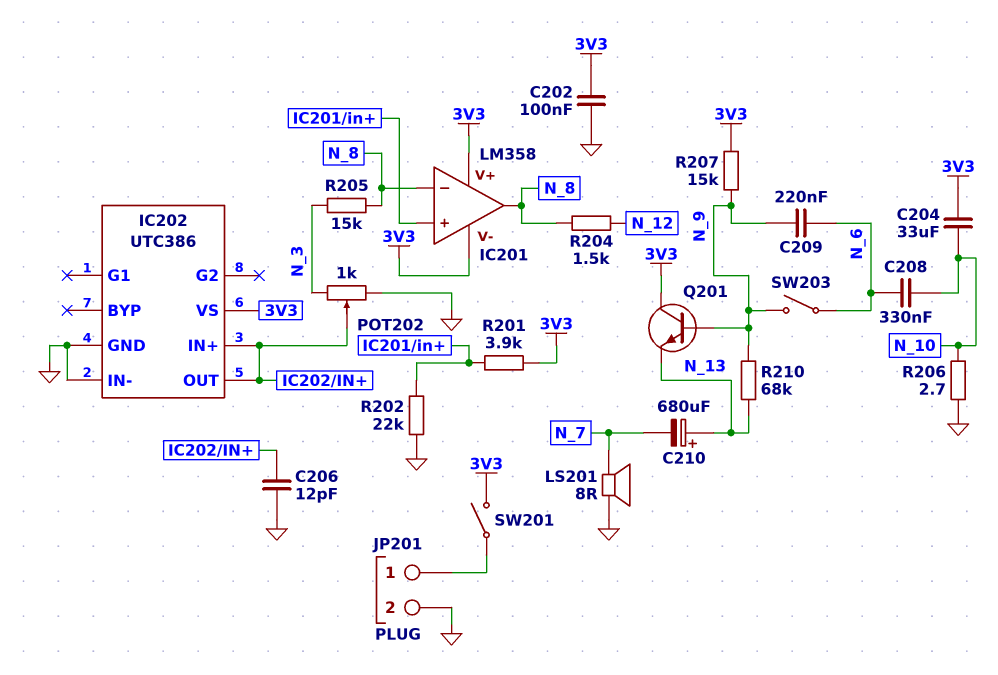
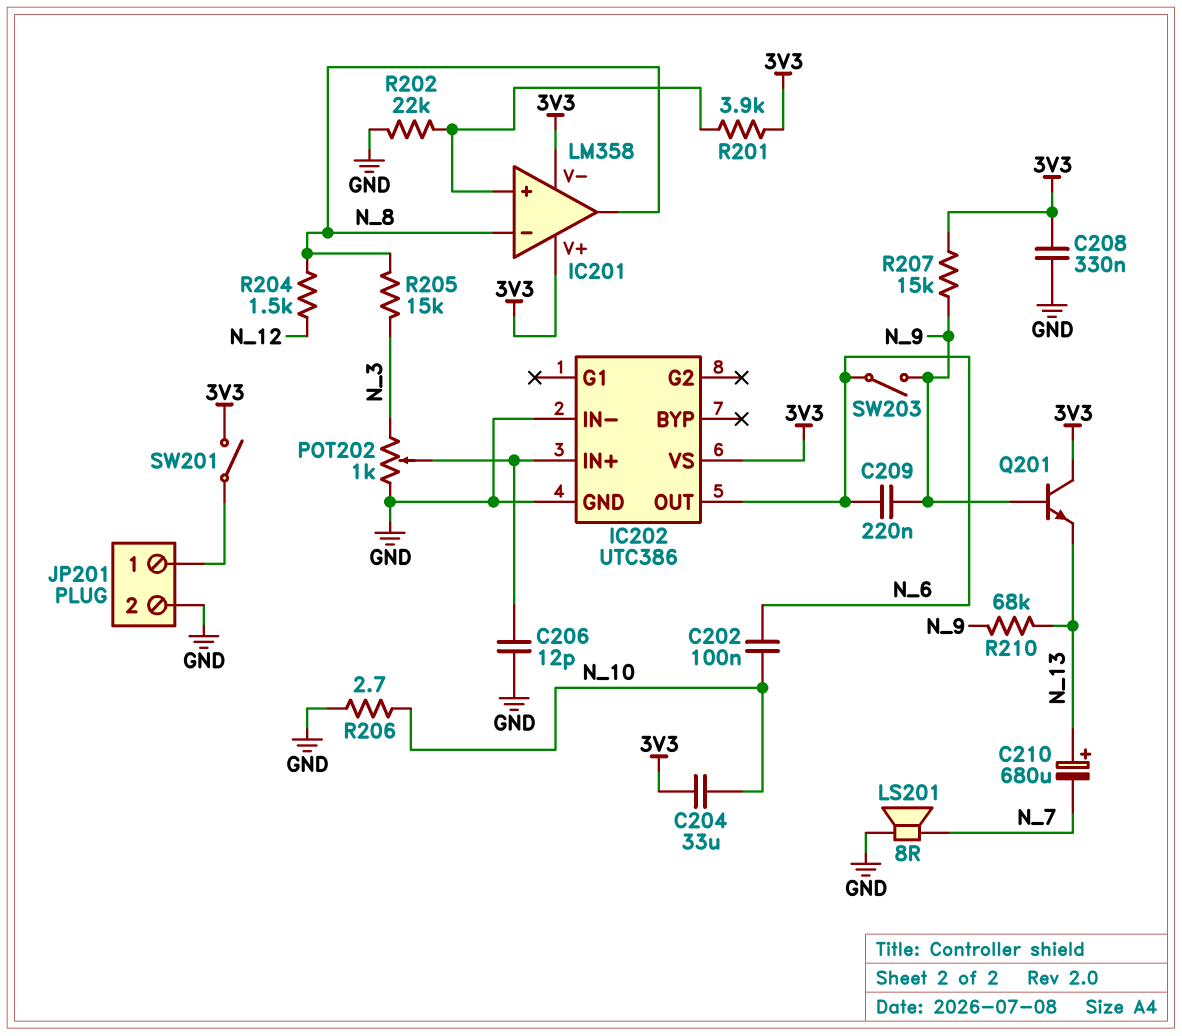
C202: 100nF (3V3, GND) -> 100nF (N_6, N_10)
C208: 330nF (N_6, N_10) -> 330nF (3V3, GND)
IC202 pin OUT: IC202/IN+ -> N_6

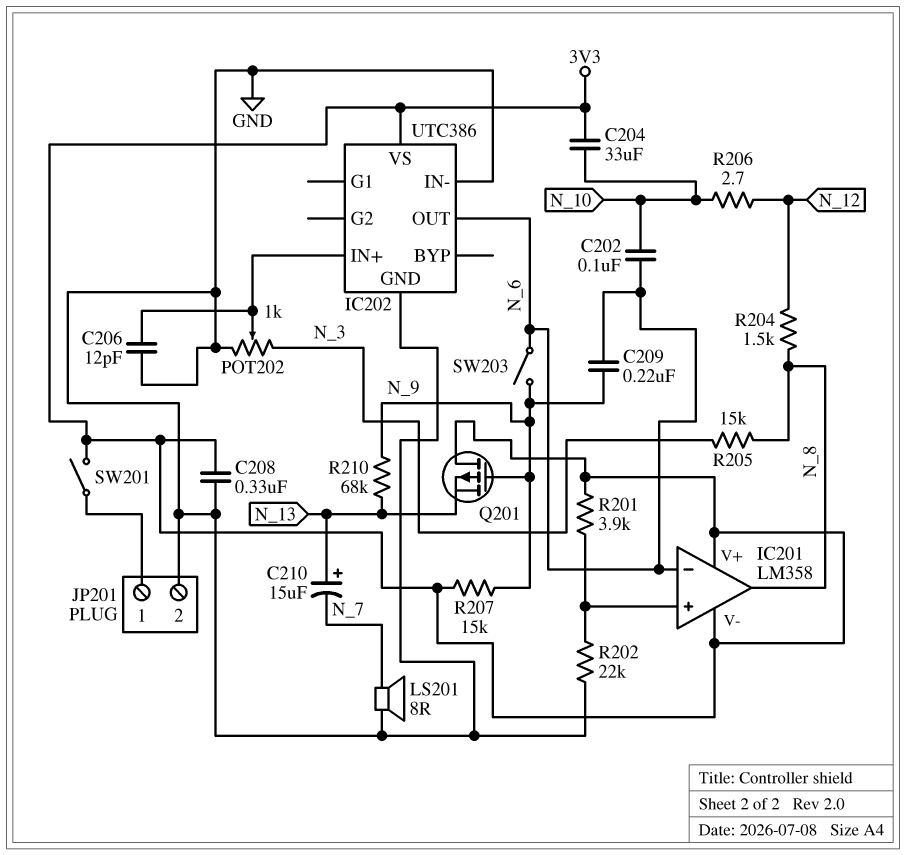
C210: 680uF (plus N_13, minus N_7) -> 15uF (plus N_13, minus N_7)
IC201 pin in-: N_8 -> N_6
Q201: NPN (B N_9, C 3V3, E N_13) -> PMOS (G N_9, D 3V3, S N_13)
R206: 2.7 (GND, N_10) -> 2.7 (N_10, N_12)

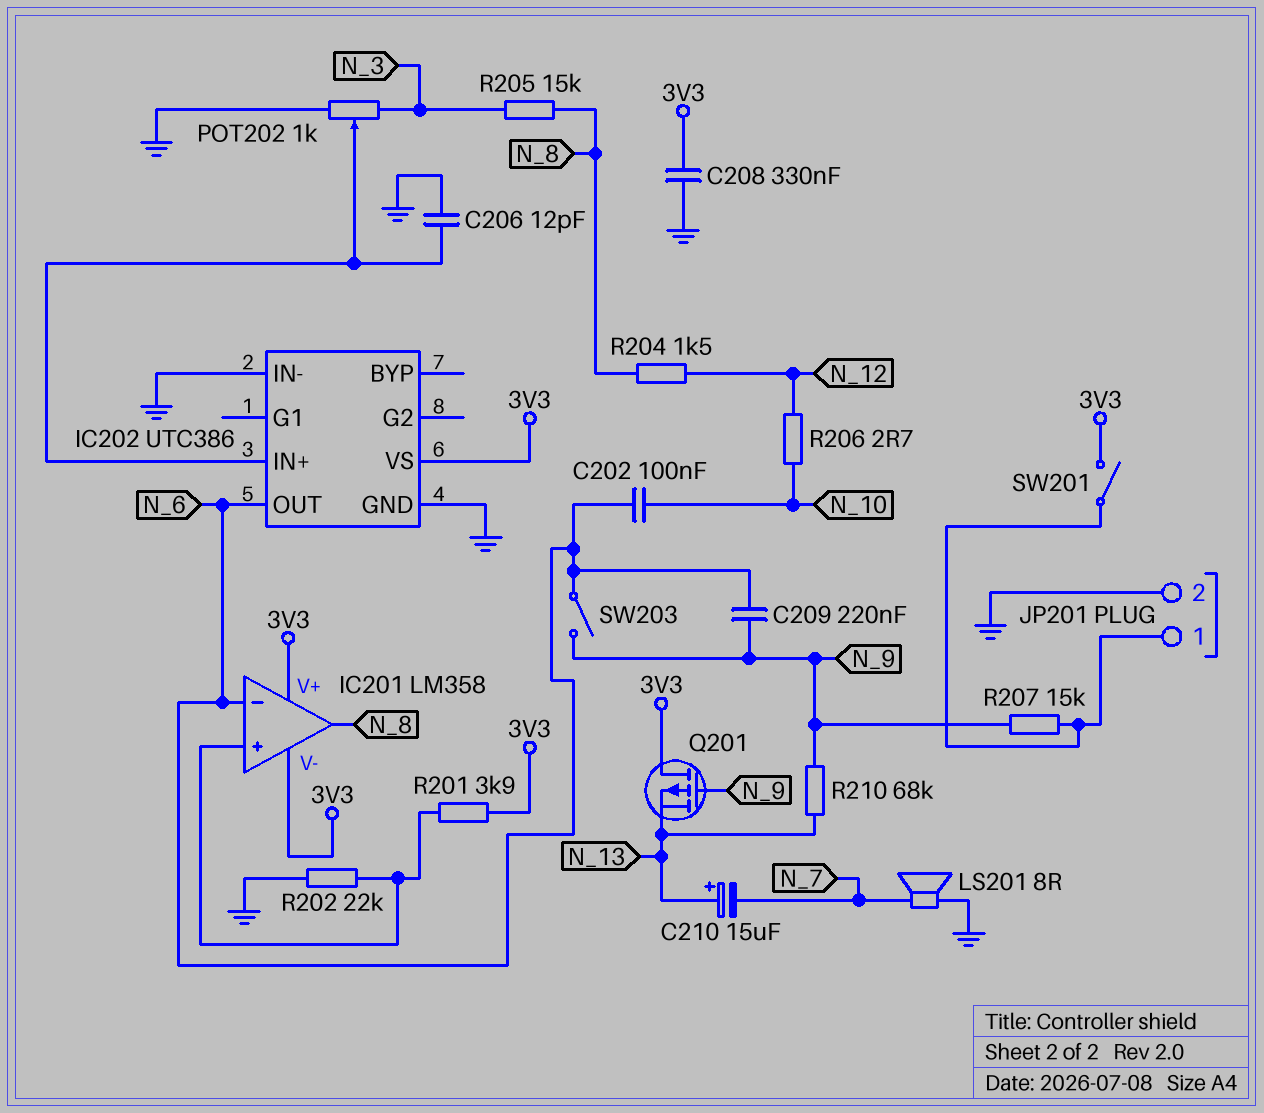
C204: 33uF (3V3, N_10) -> none
R207: 15k (3V3, N_9) -> 15k (JP201/1, N_9)

